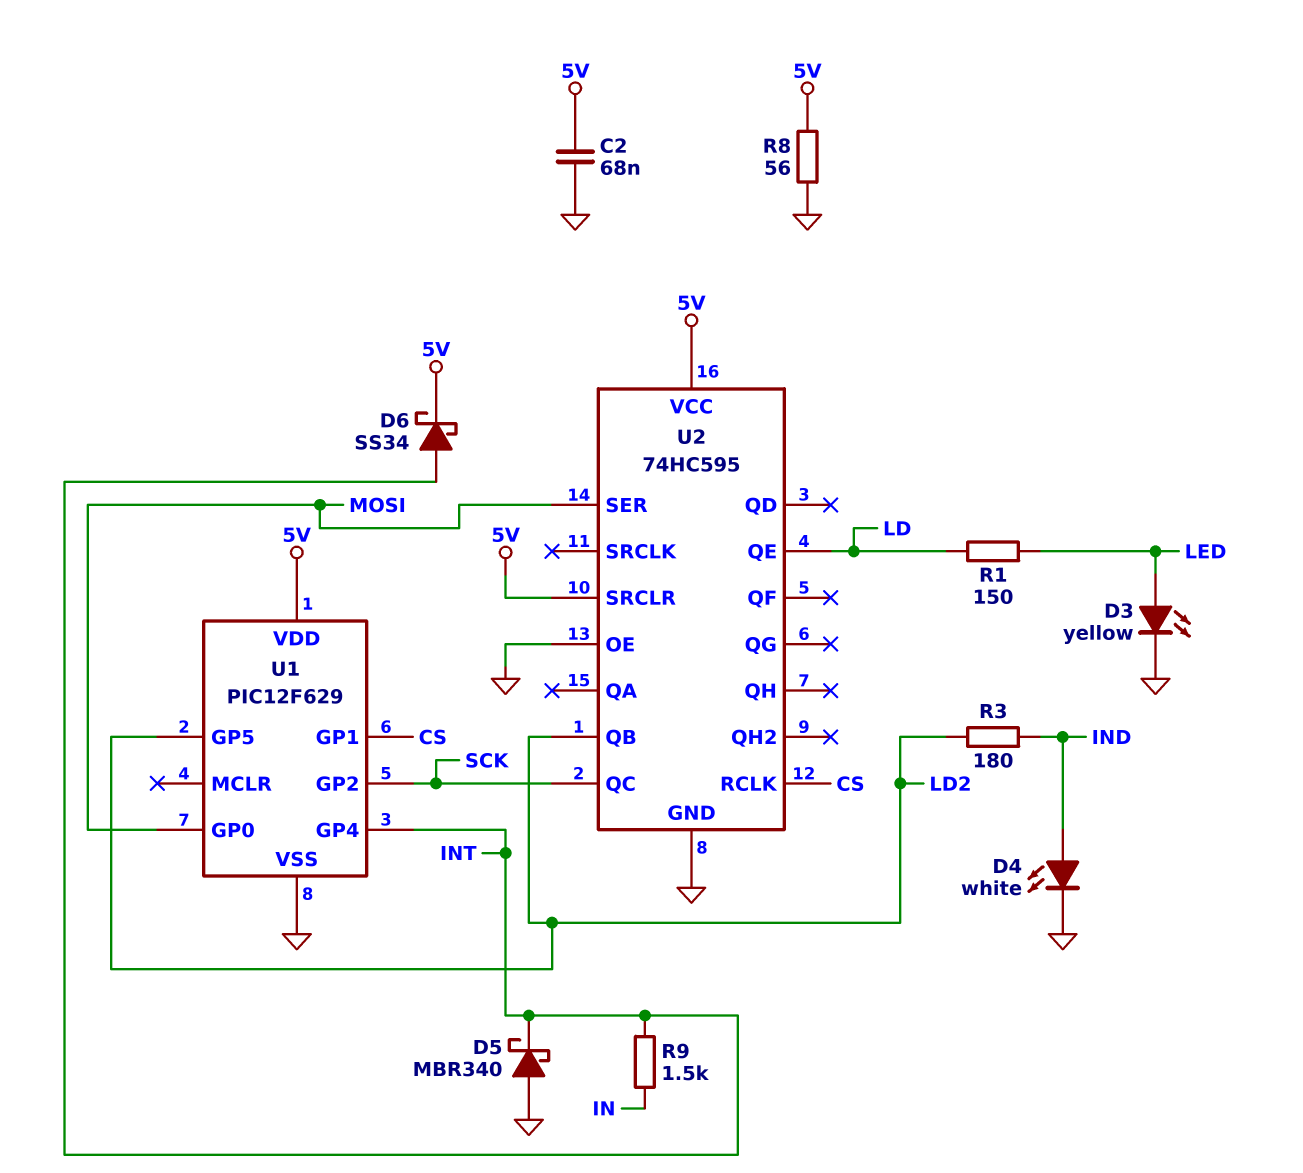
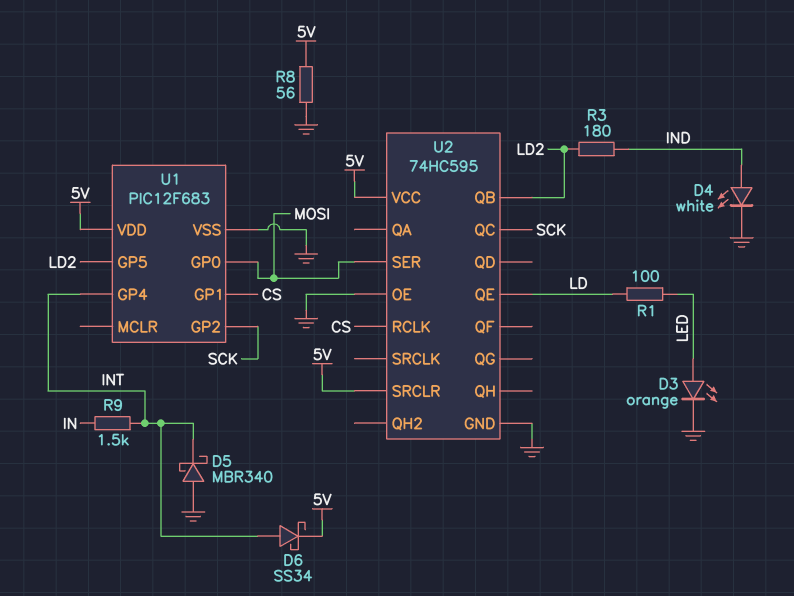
C2: 68nF (5V, GND) -> none
D3: LED yellow (A LED, K GND) -> LED orange (A LED, K GND)
R1: 150 (LD, LED) -> 100 (LD, LED)
U1: PIC12F629 -> PIC12F683

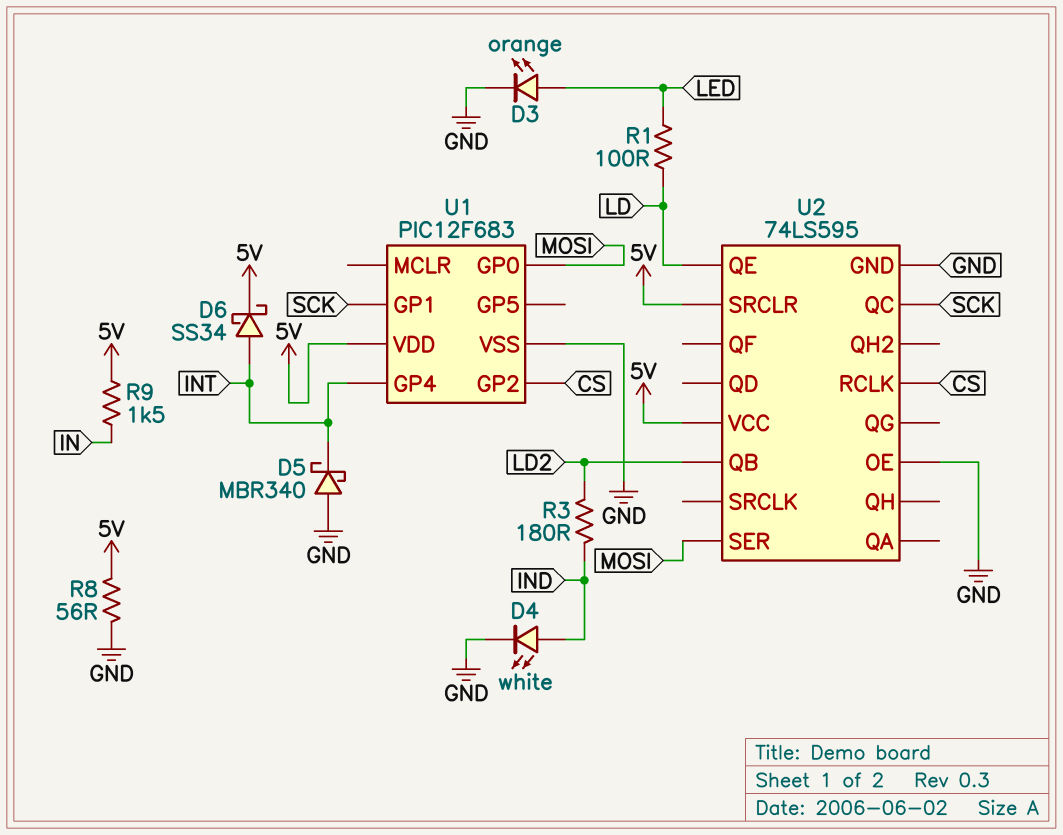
R9: 1.5k (IN, INT) -> 1.5k (5V, IN)
U1 pin GP1: CS -> SCK
U1 pin GP2: SCK -> CS
U1 pin GP5: LD2 -> none
U2: 74HC595 -> 74LS595

